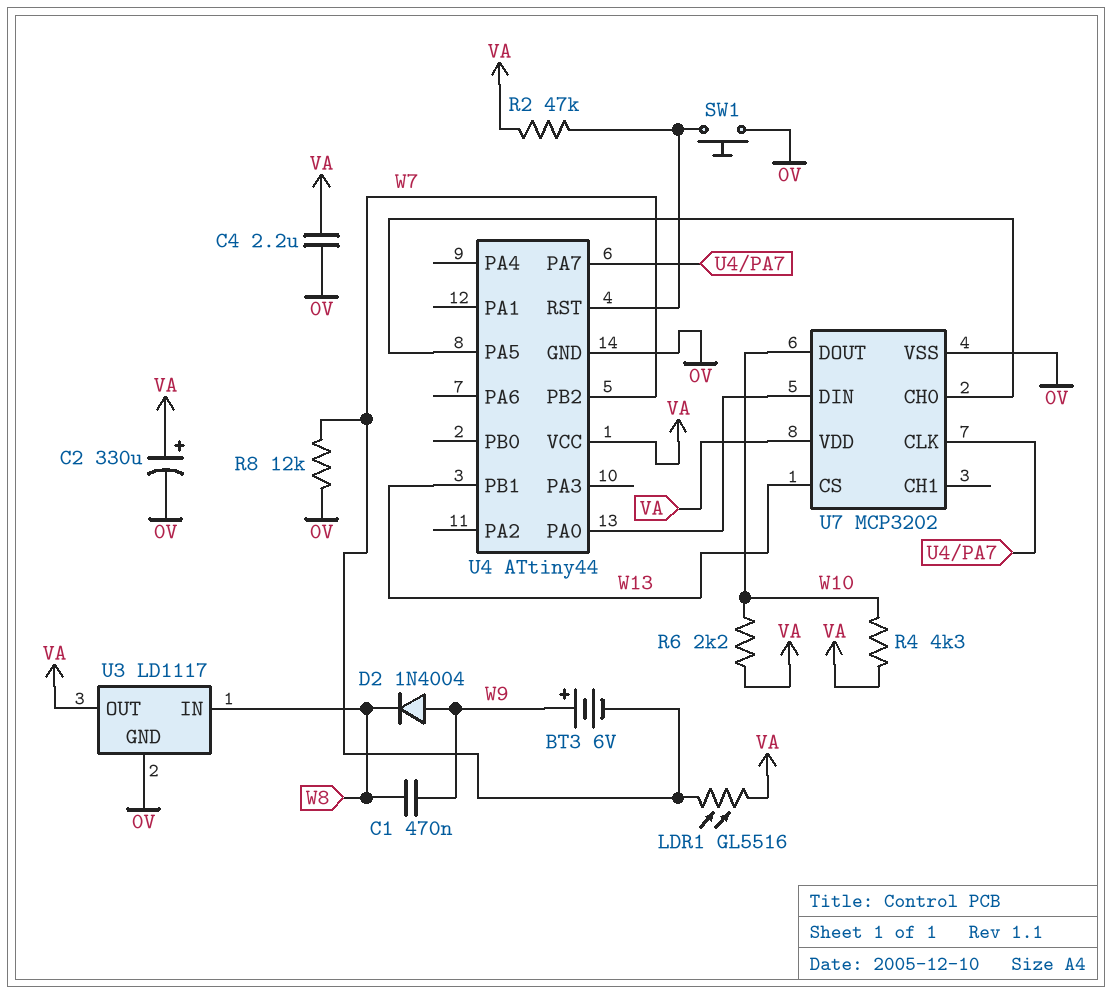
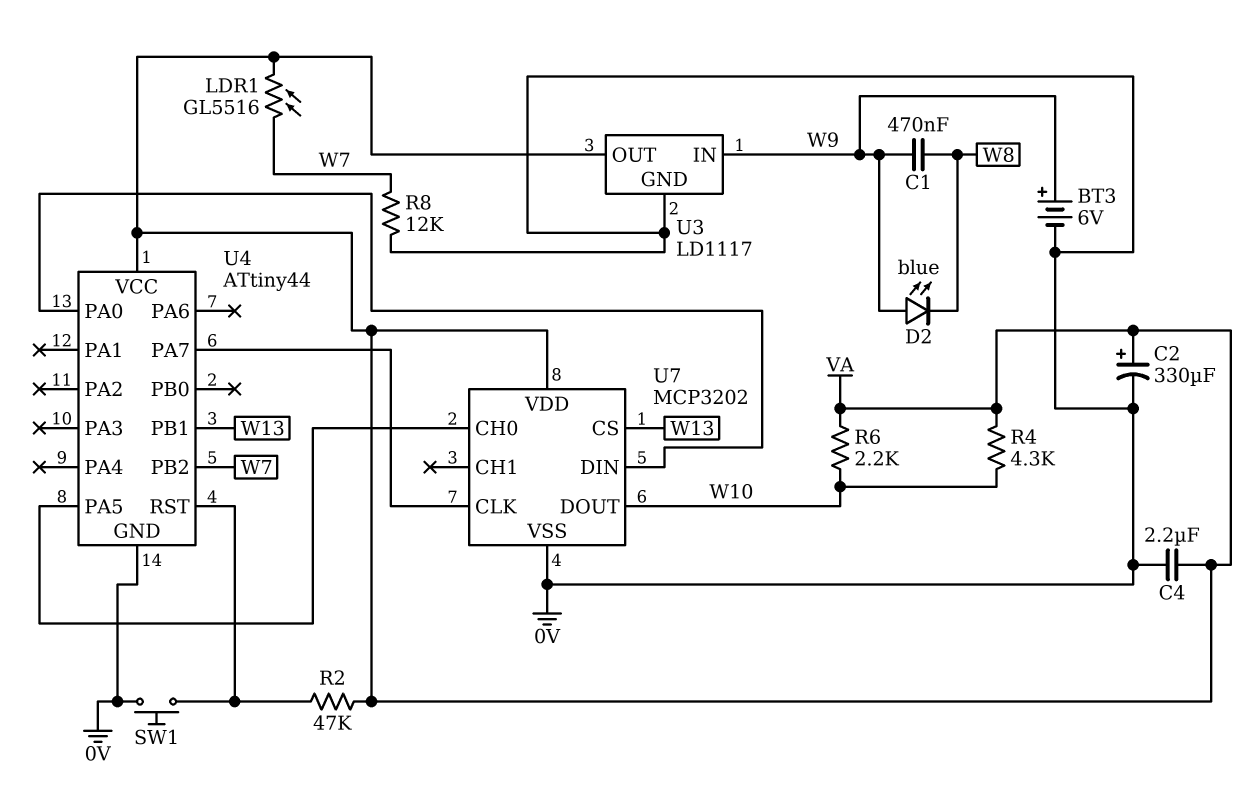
BT3: 6V (plus W9, minus W7) -> 6V (plus W9, minus 0V)
D2: diode 1N4004 (A W9, K W8) -> LED blue (A W9, K W8)
U3 pin IN: W8 -> W9

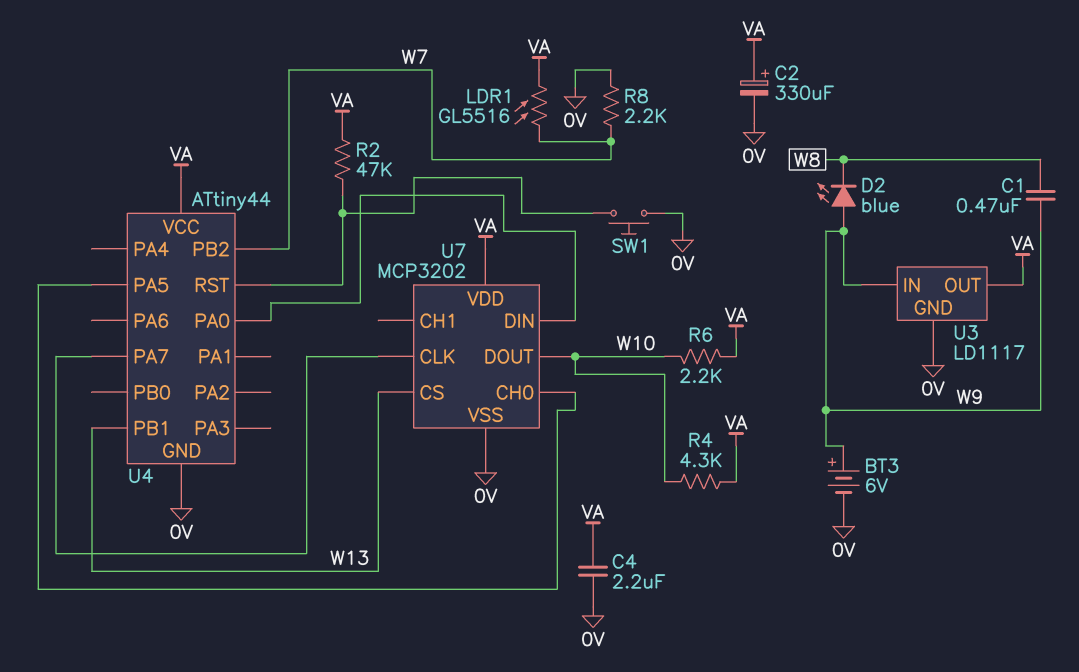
R8: 12k (0V, W7) -> 2.2k (0V, W7)

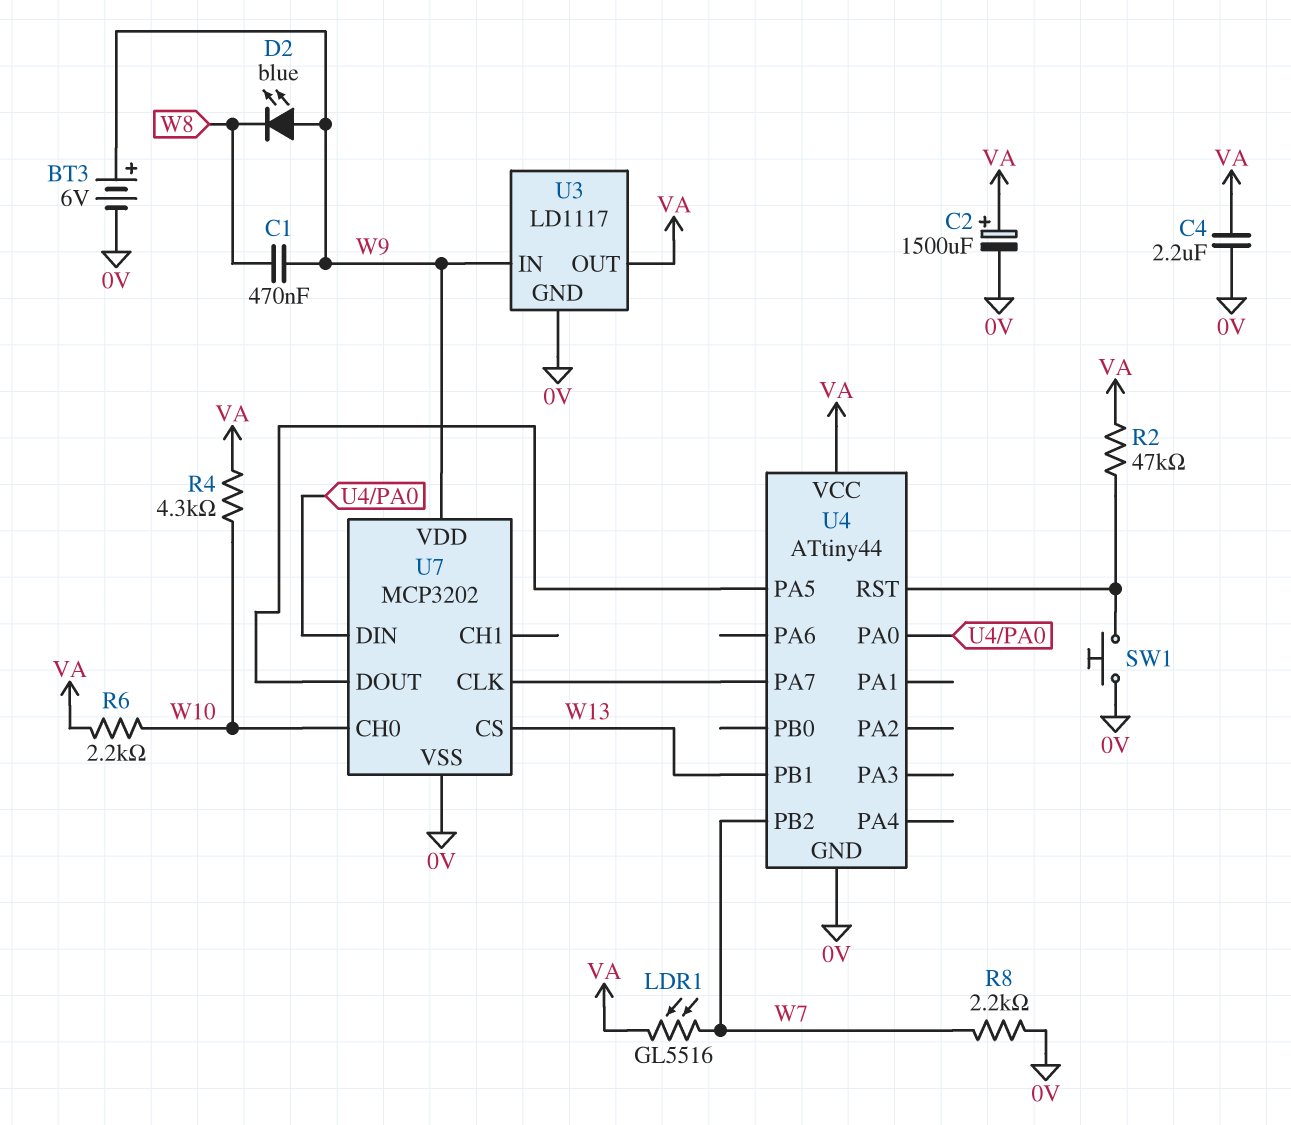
C2: 330uF (plus VA, minus 0V) -> 1500uF (plus VA, minus 0V)
U7 pin CH0: U4/PA5 -> W10
U7 pin DOUT: W10 -> U4/PA5
U7 pin VDD: VA -> W9

